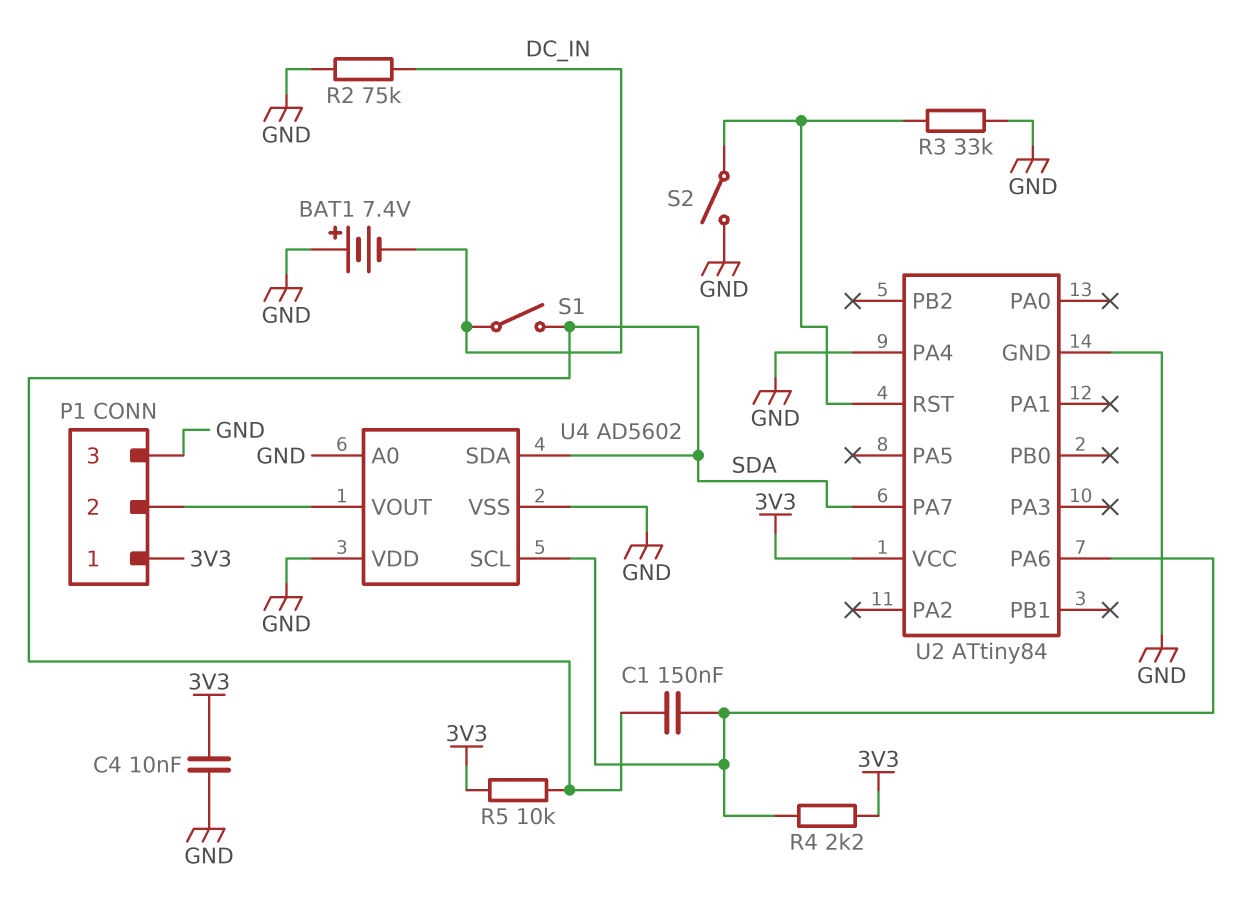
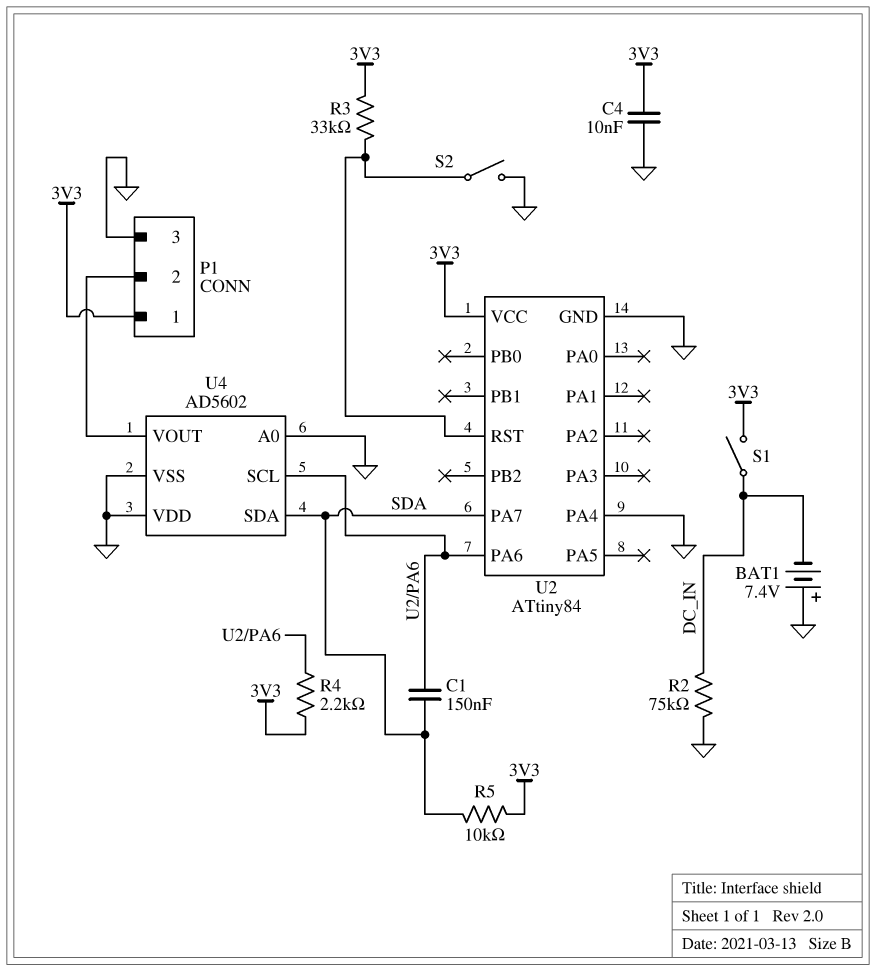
R3: 33k (GND, U2/RST) -> 33k (3V3, U2/RST)
S1: switch (DC_IN, SDA) -> switch (3V3, DC_IN)

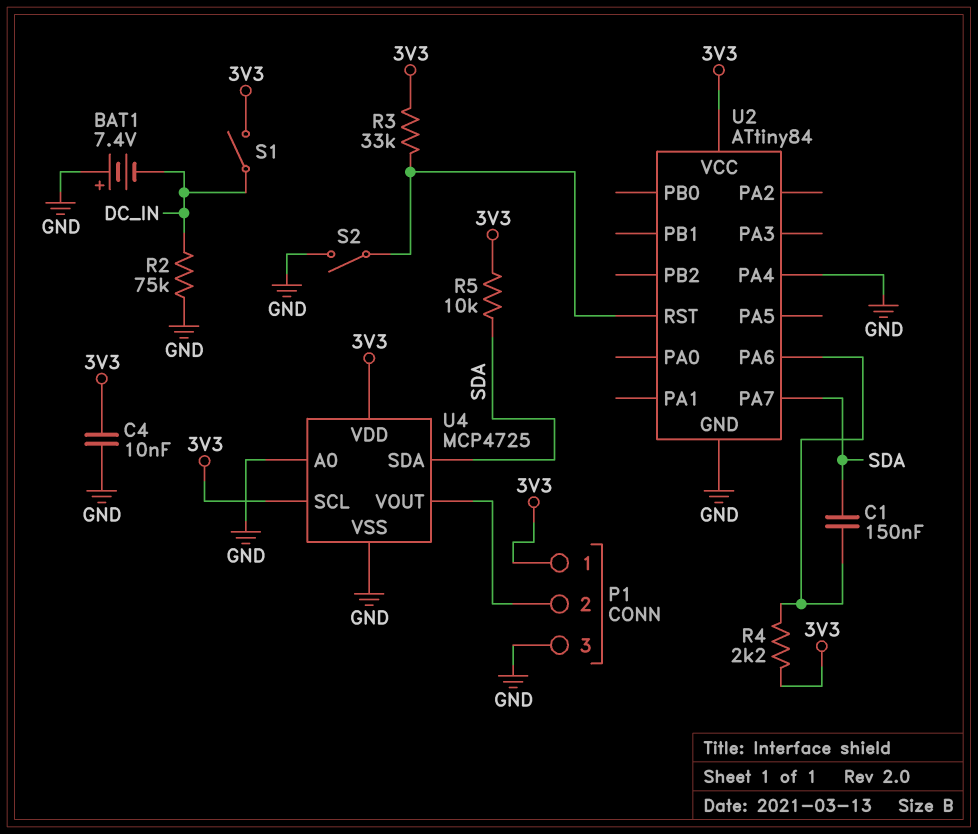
U4: AD5602 -> MCP4725
U4 pin SCL: U2/PA6 -> 3V3
U4 pin VDD: GND -> 3V3

